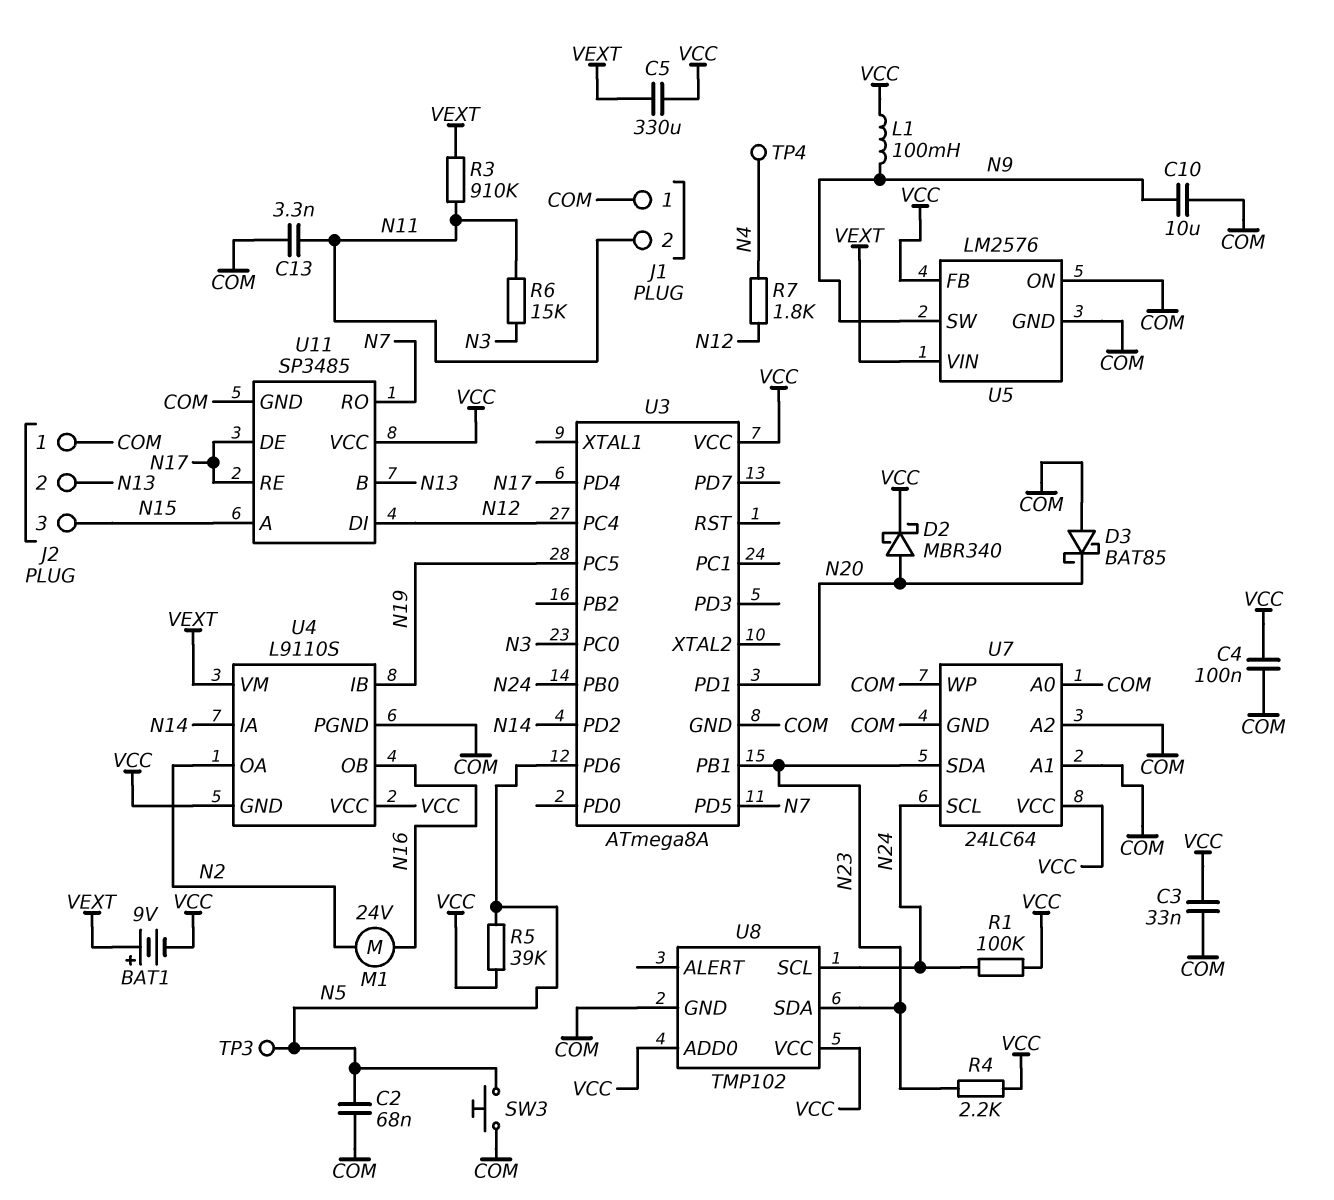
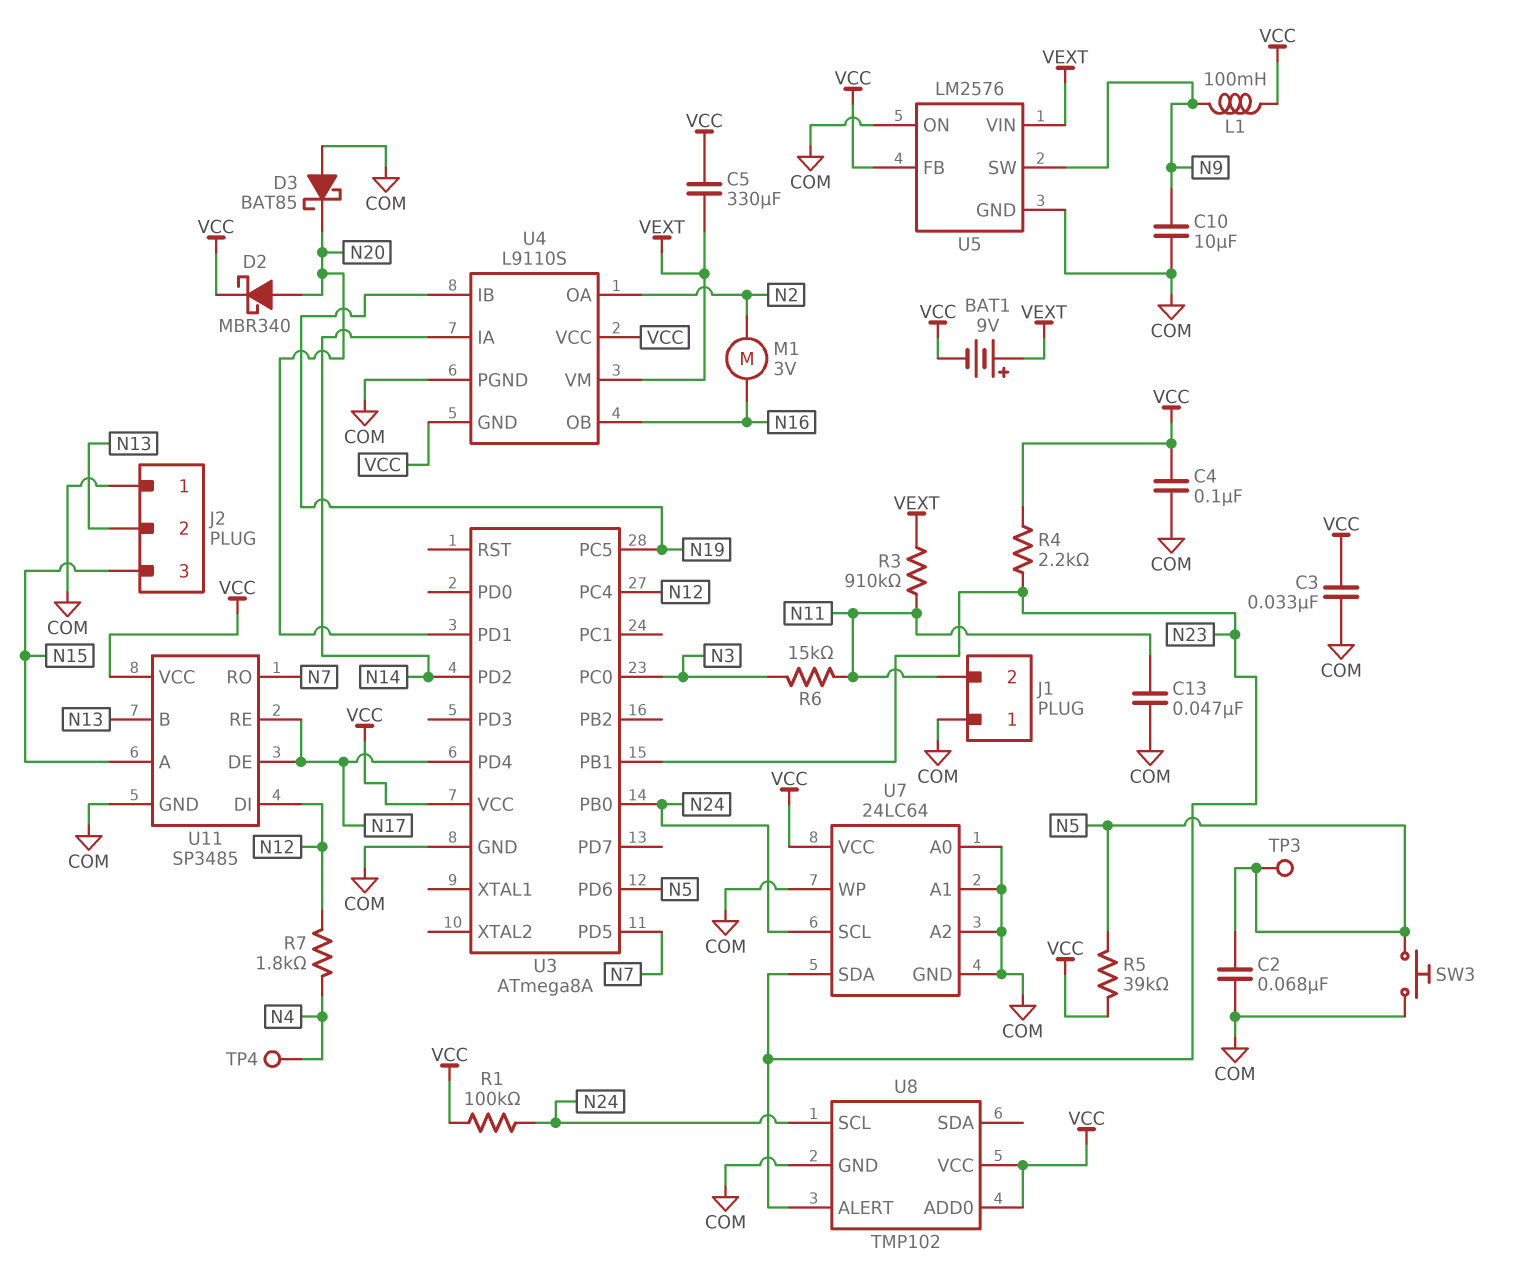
C13: 3.3nF (COM, N11) -> 47nF (COM, N11)
M1: motor 24V (N2, N16) -> motor 3V (N2, N16)
U8 pin ALERT: none -> N23
U8 pin SDA: N23 -> none

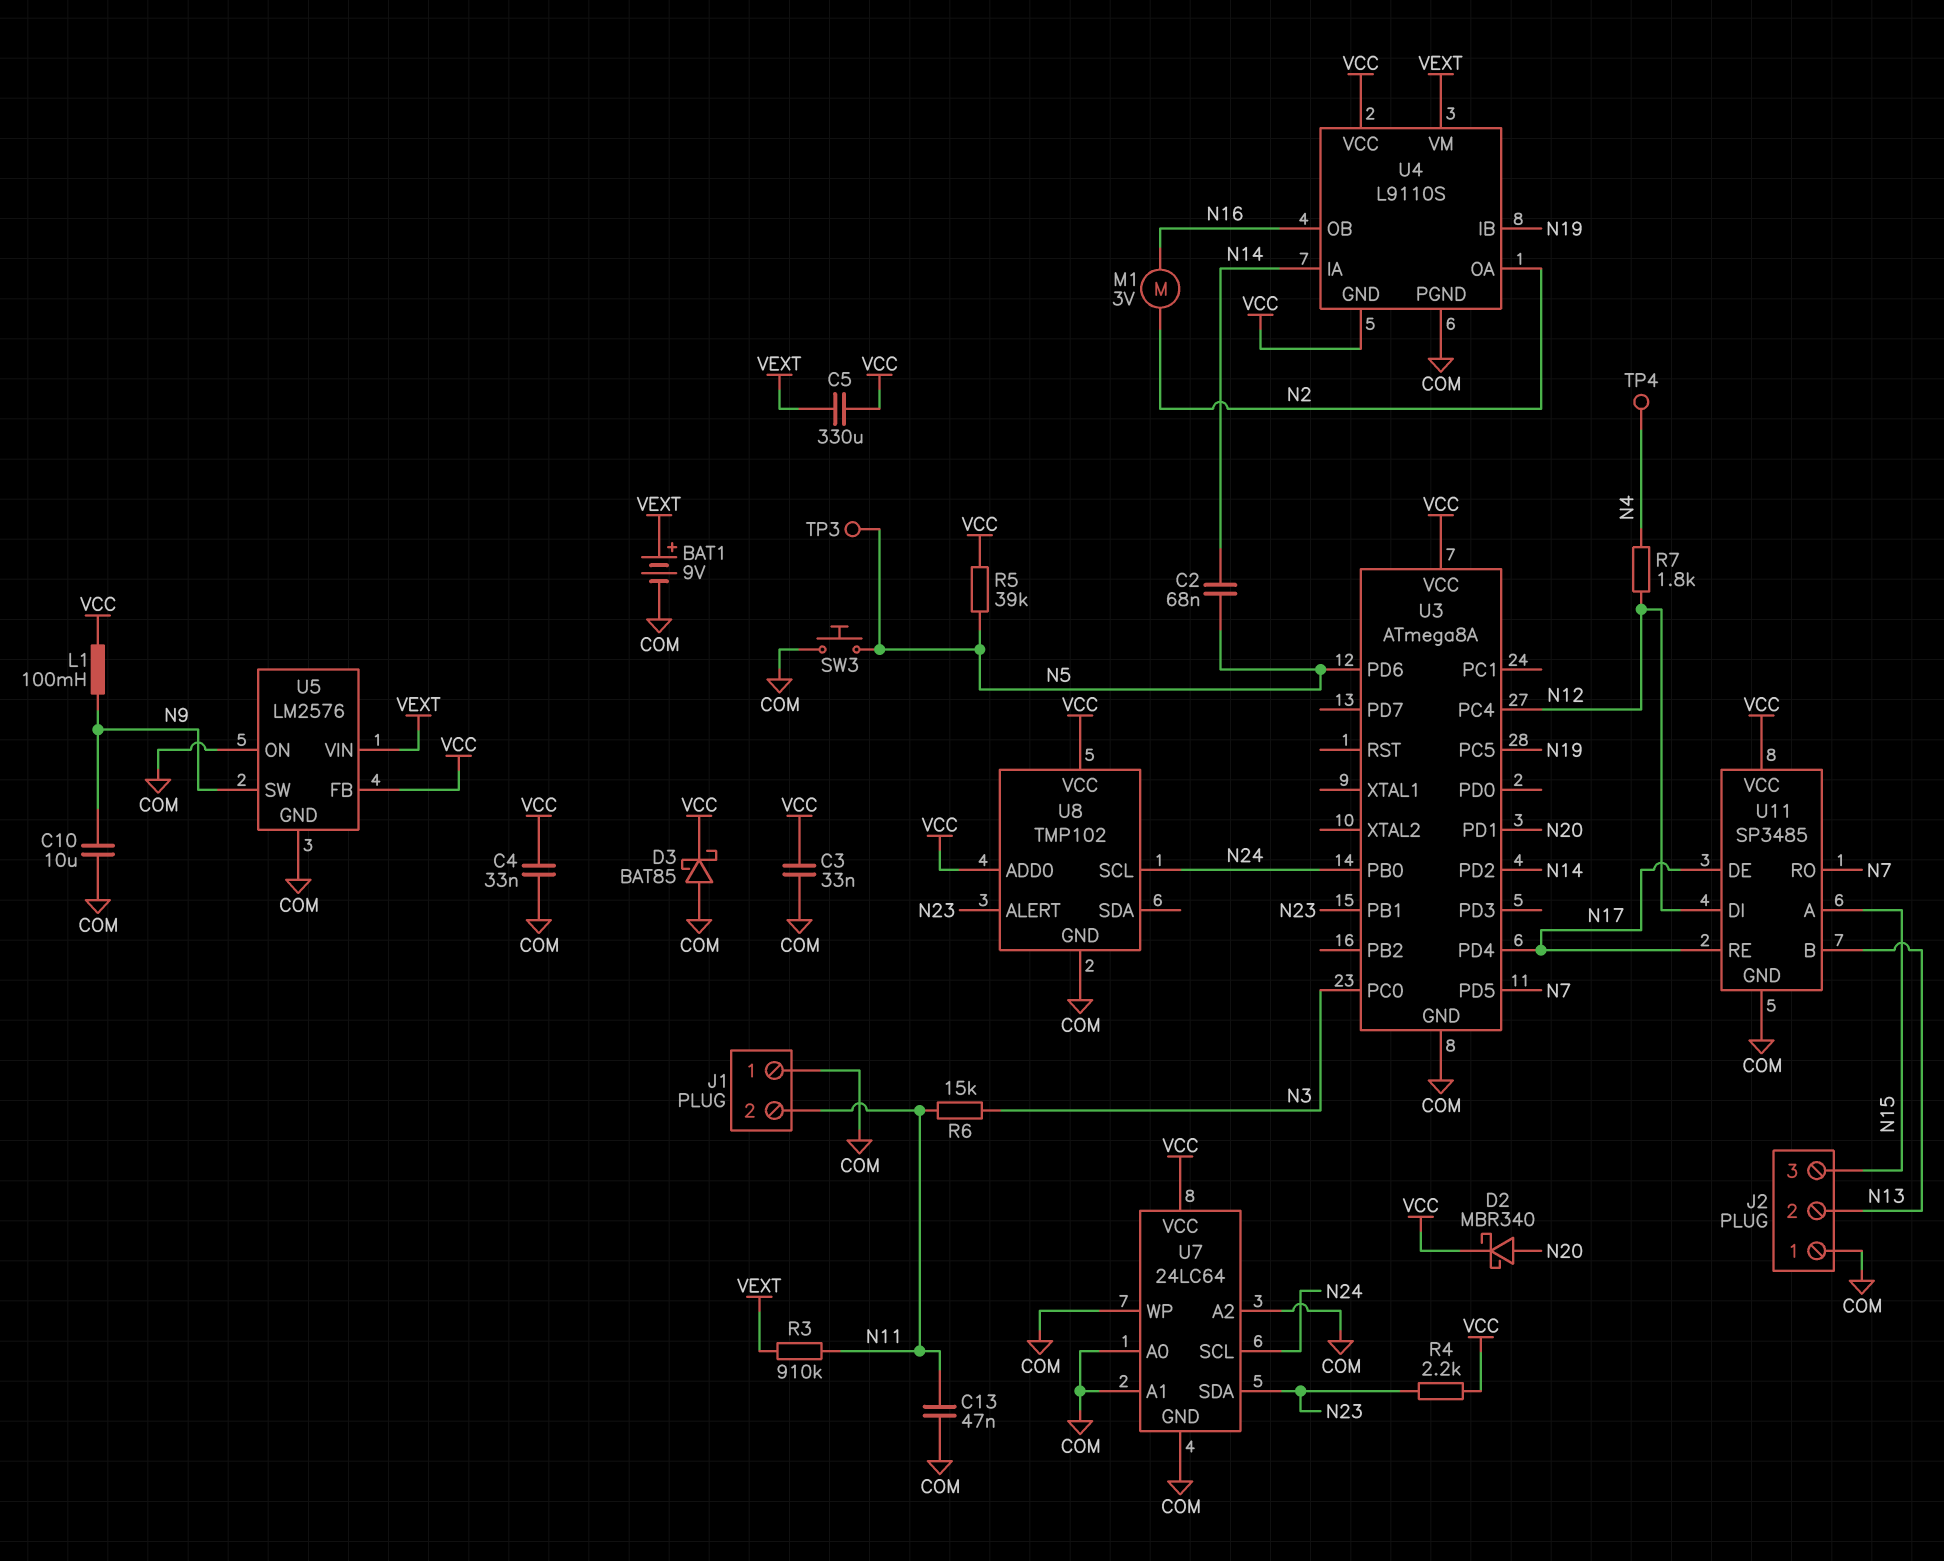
BAT1: 9V (plus VEXT, minus VCC) -> 9V (plus VEXT, minus COM)
C2: 68nF (COM, N5) -> 68nF (N5, N14)
C4: 100nF (COM, VCC) -> 33nF (COM, VCC)
D3: schottky BAT85 (A COM, K N20) -> schottky BAT85 (A COM, K VCC)
R1: 100k (N24, VCC) -> none

